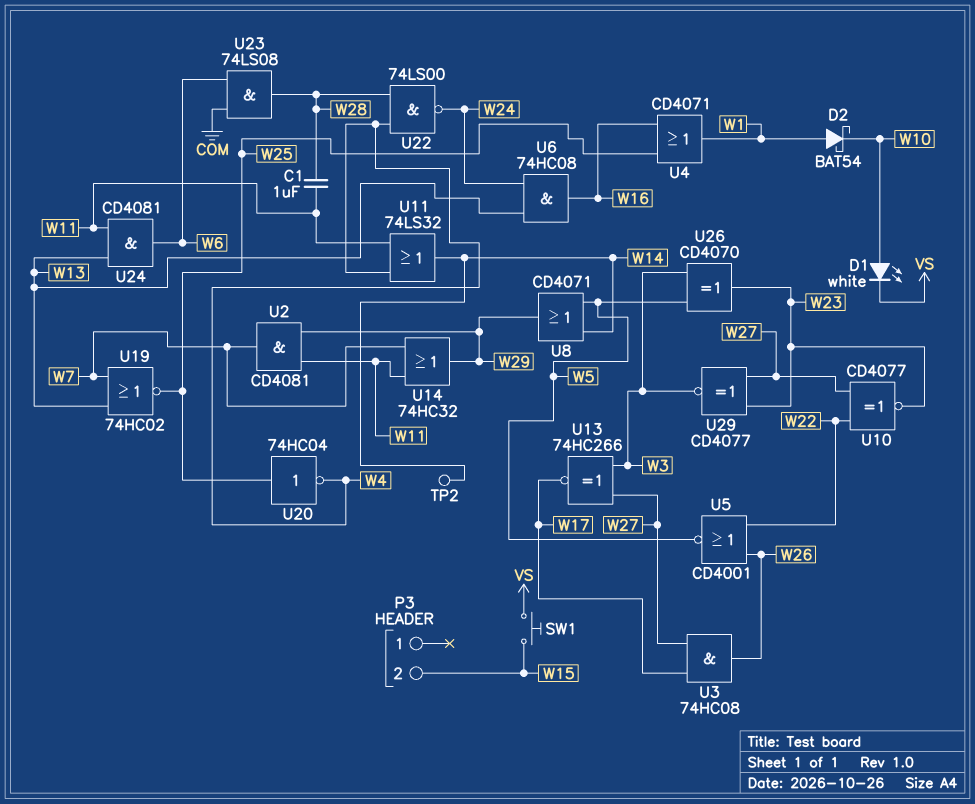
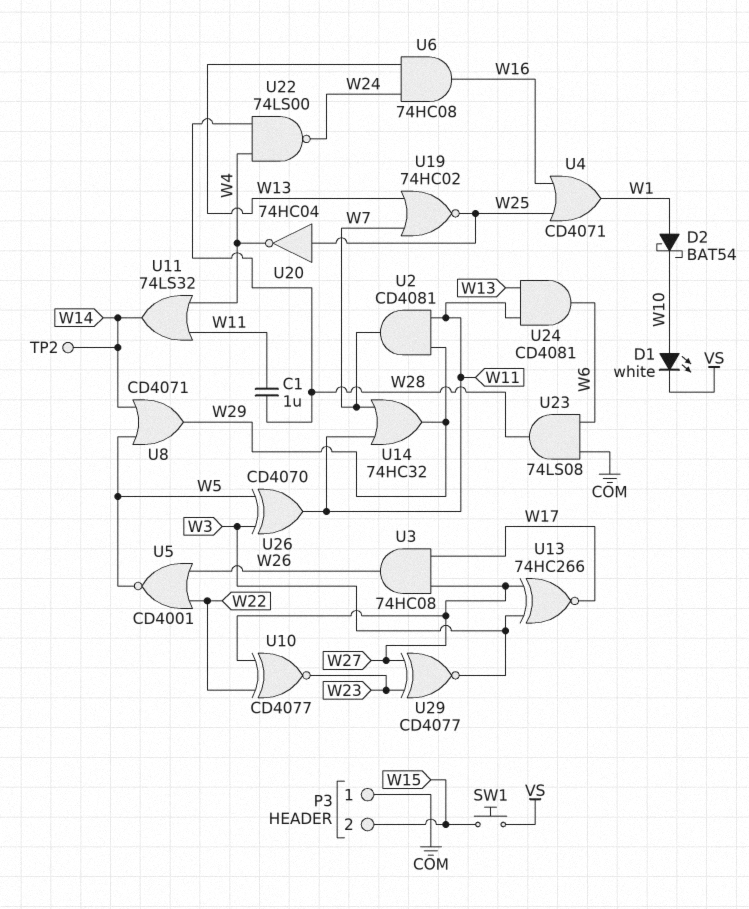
P3 pin 1: none -> COM
U26: XOR CD4070 (in W3, in W5, out W23) -> XOR CD4070 (in W3, in W5, out W11)

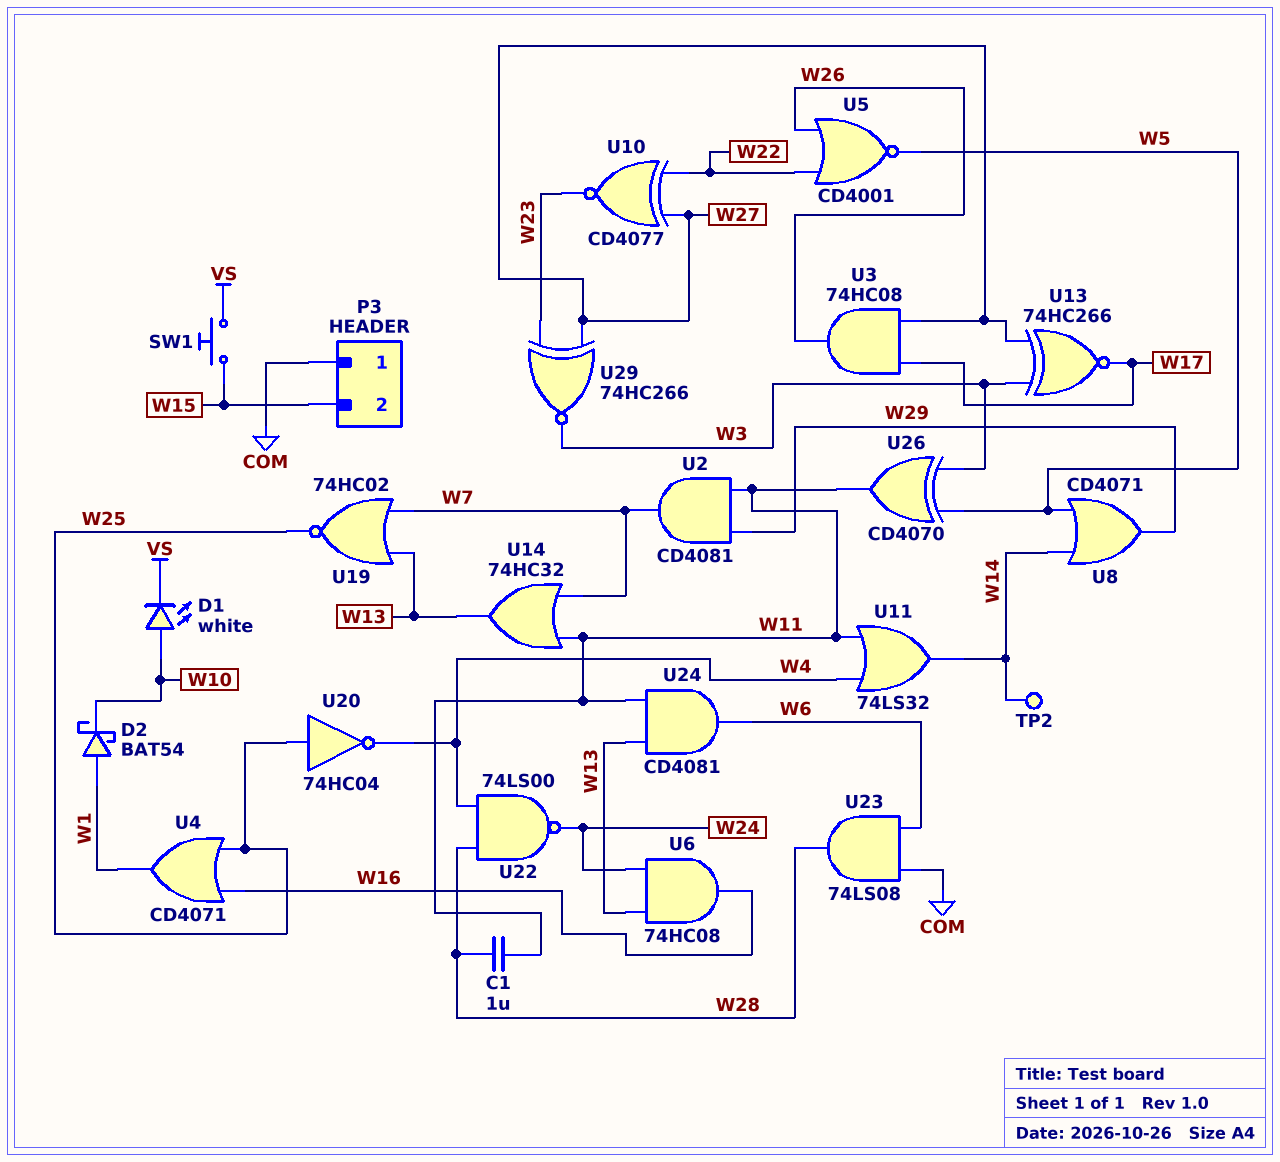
U14: OR 74HC32 (in W7, in W11, out W29) -> OR 74HC32 (in W7, in W11, out W13)
U29: XNOR CD4077 (in W23, in W27, out W3) -> XNOR 74HC266 (in W23, in W27, out W3)

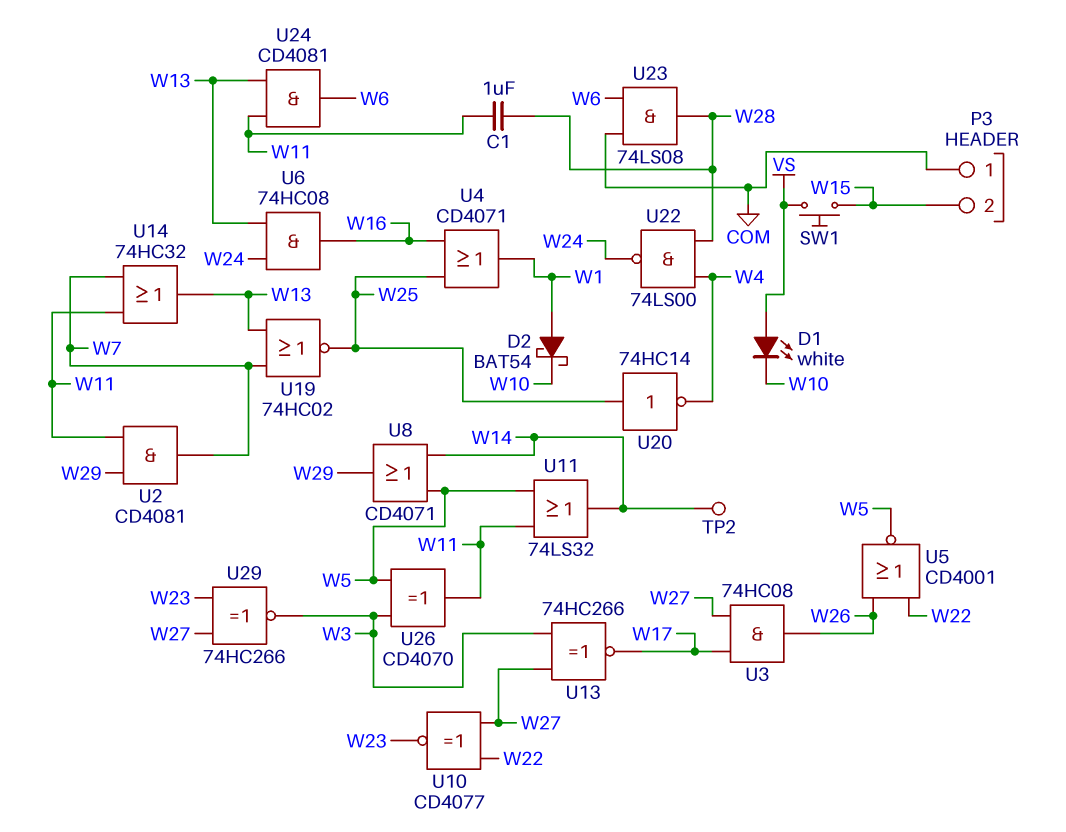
D1: LED white (A W10, K VS) -> LED white (A VS, K W10)
U11: OR 74LS32 (in W4, in W11, out W14) -> OR 74LS32 (in W5, in W11, out W14)
U20: NOT 74HC04 (in W25, out W4) -> NOT 74HC14 (in W25, out W4)

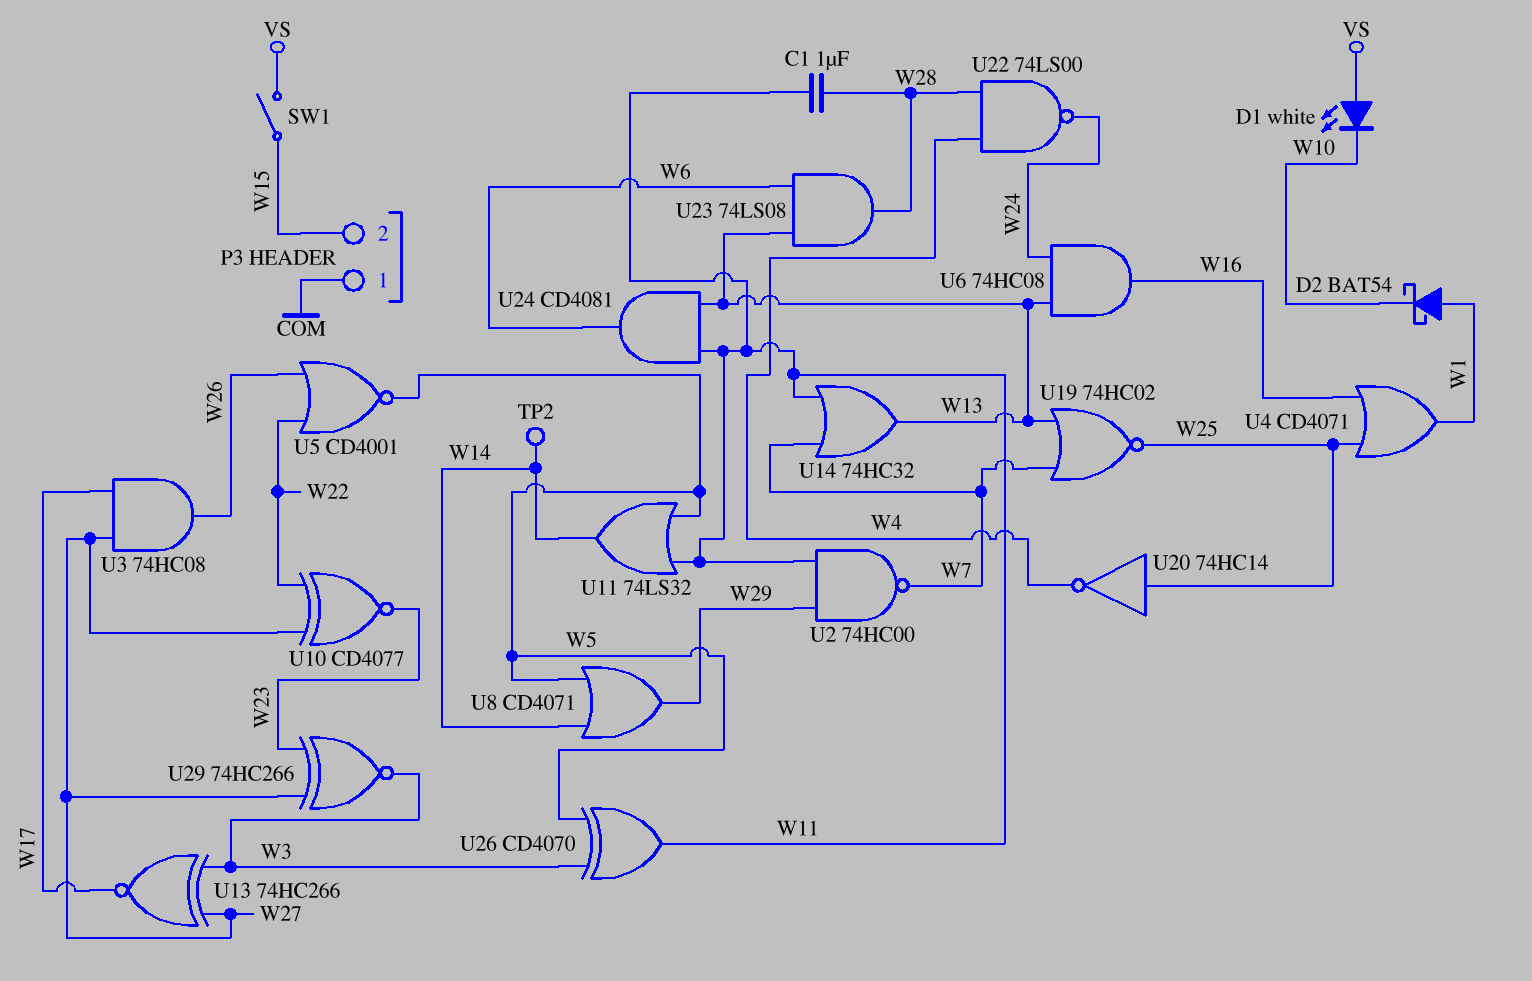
SW1: button (VS, W15) -> switch (VS, W15)
U2: AND CD4081 (in W11, in W29, out W7) -> NAND 74HC00 (in W11, in W29, out W7)
U23: AND 74LS08 (in COM, in W6, out W28) -> AND 74LS08 (in W6, in W13, out W28)

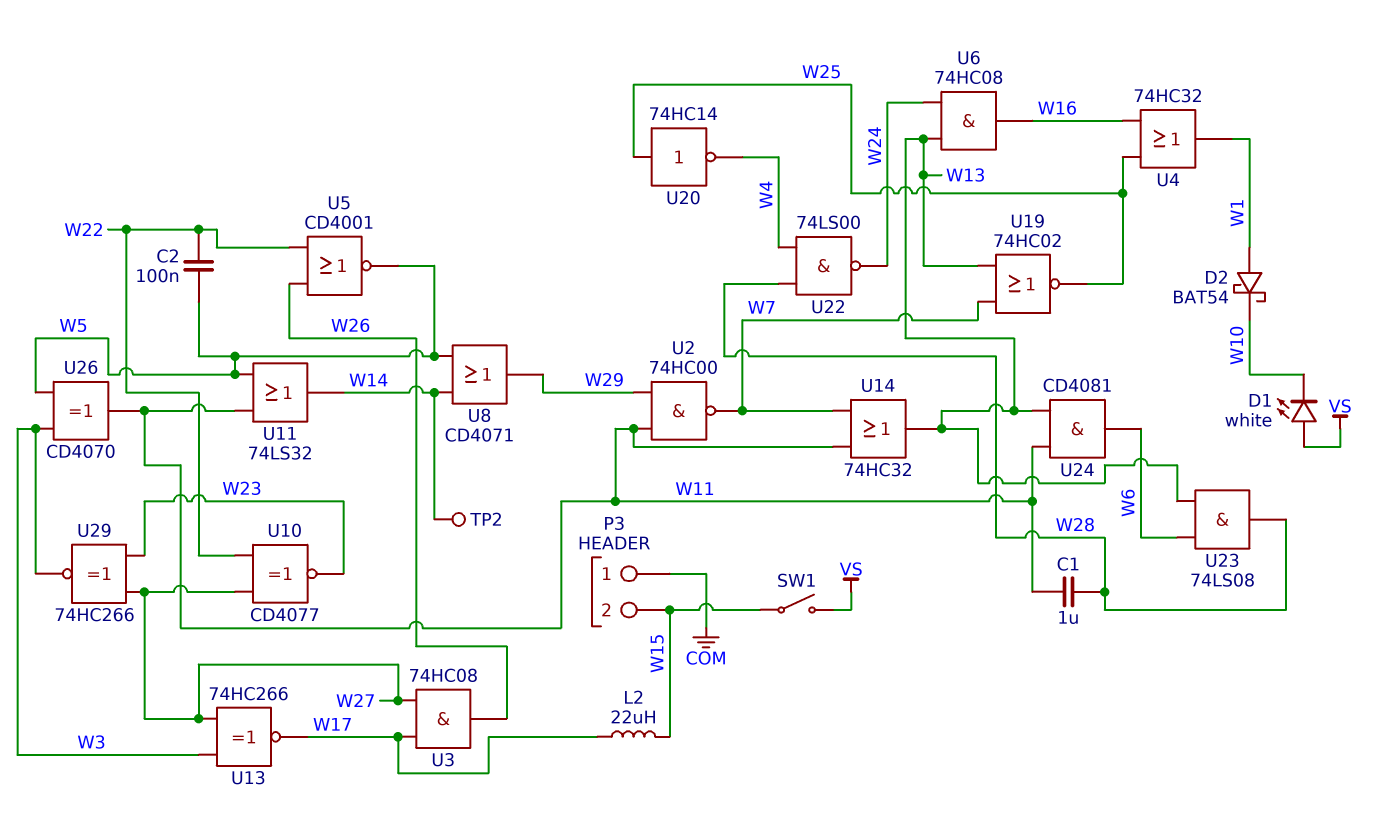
C2: none -> 100nF (W5, W22)
L2: none -> 22uH (W15, W17)
U4: OR CD4071 (in W16, in W25, out W1) -> OR 74HC32 (in W16, in W25, out W1)

